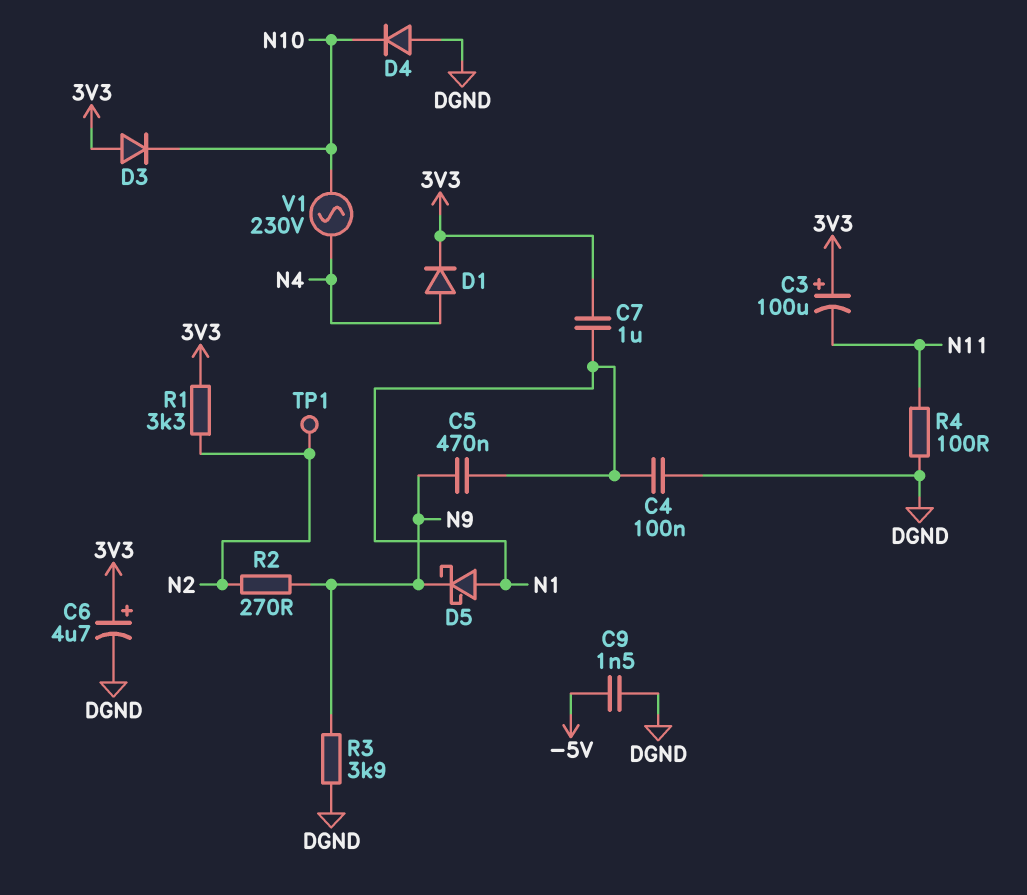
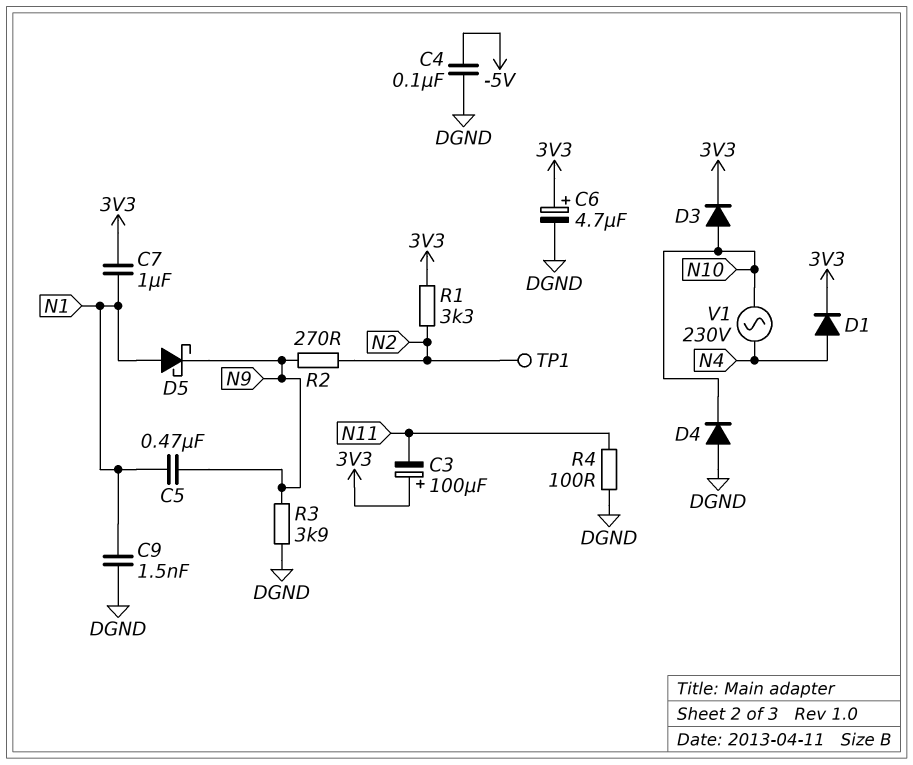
C4: 100nF (DGND, N1) -> 100nF (-5V, DGND)
C9: 1.5nF (-5V, DGND) -> 1.5nF (DGND, N1)
D3: diode (A 3V3, K N10) -> diode (A N10, K 3V3)

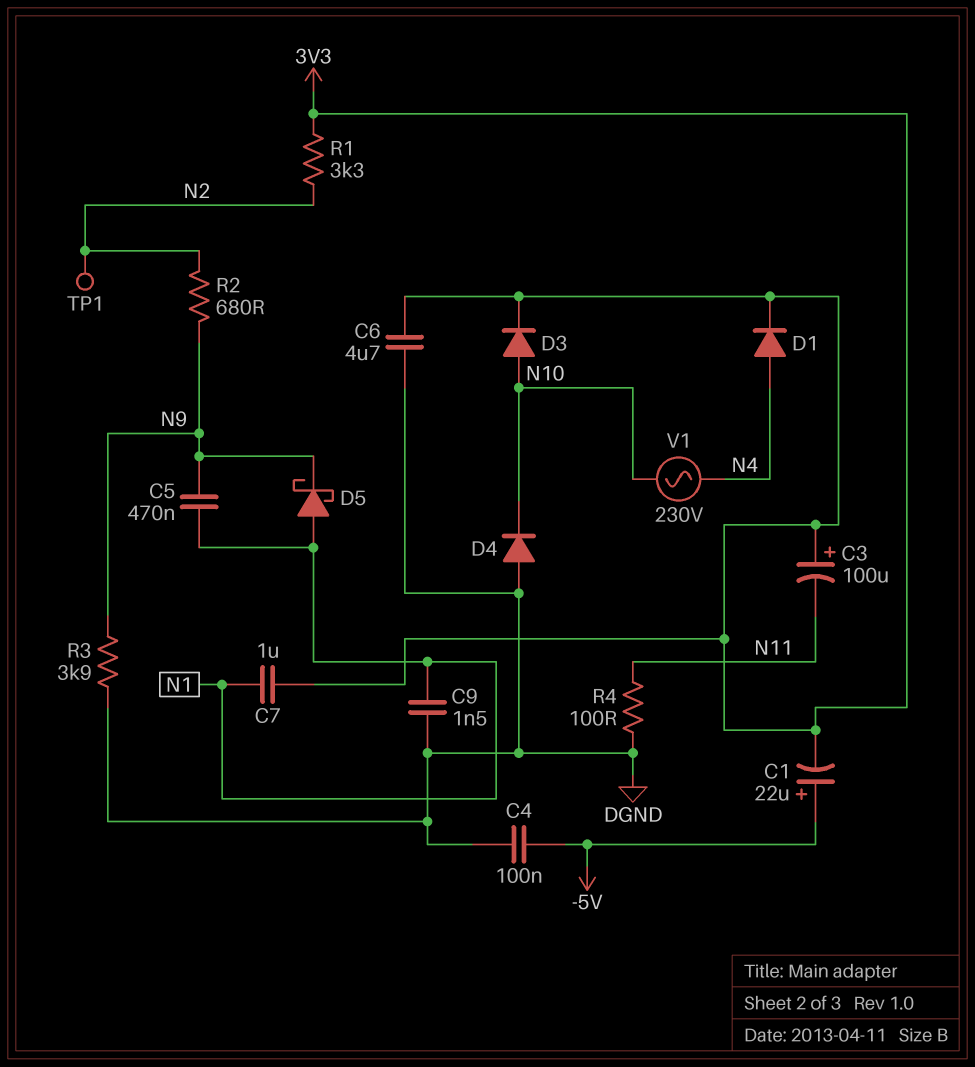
C1: none -> 22uF (plus -5V, minus 3V3)
C6: 4.7uF (plus 3V3, minus DGND) -> 4.7uF (3V3, DGND)
R2: 270 (N2, N9) -> 680 (N2, N9)

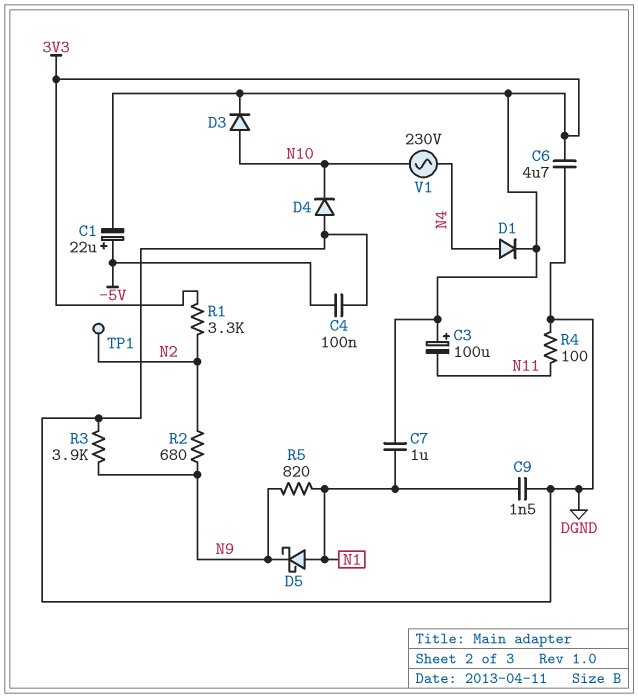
C5: 470nF (N1, N9) -> none
R5: none -> 820 (N1, N9)

